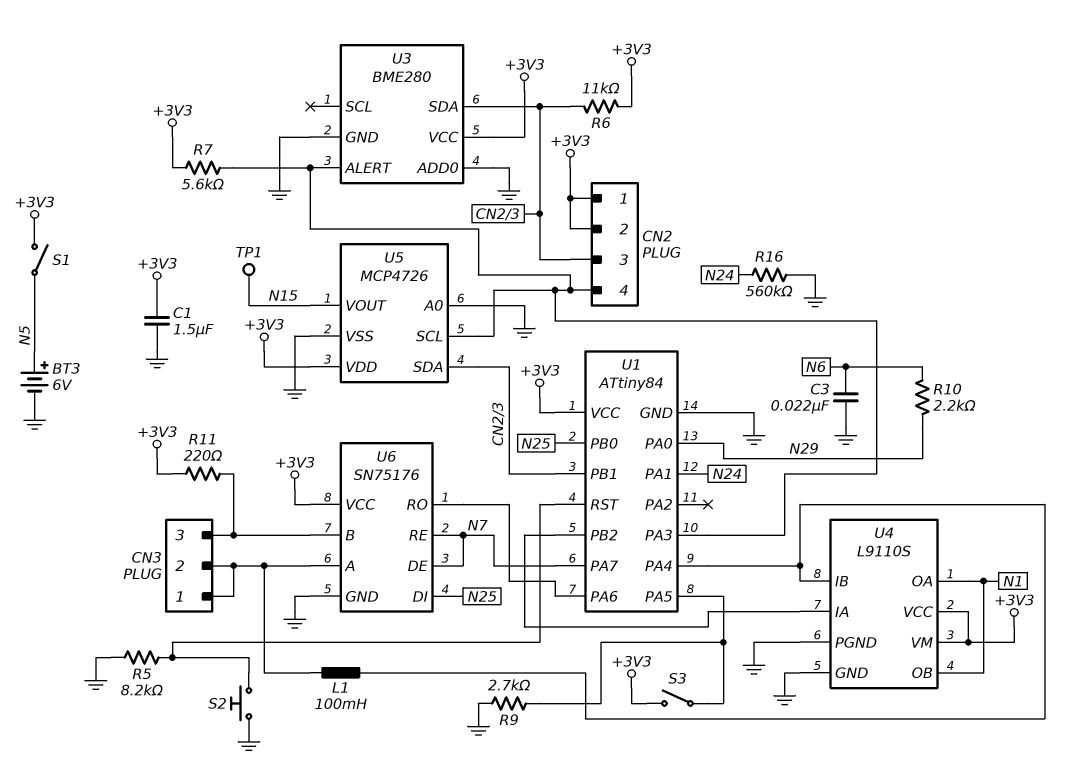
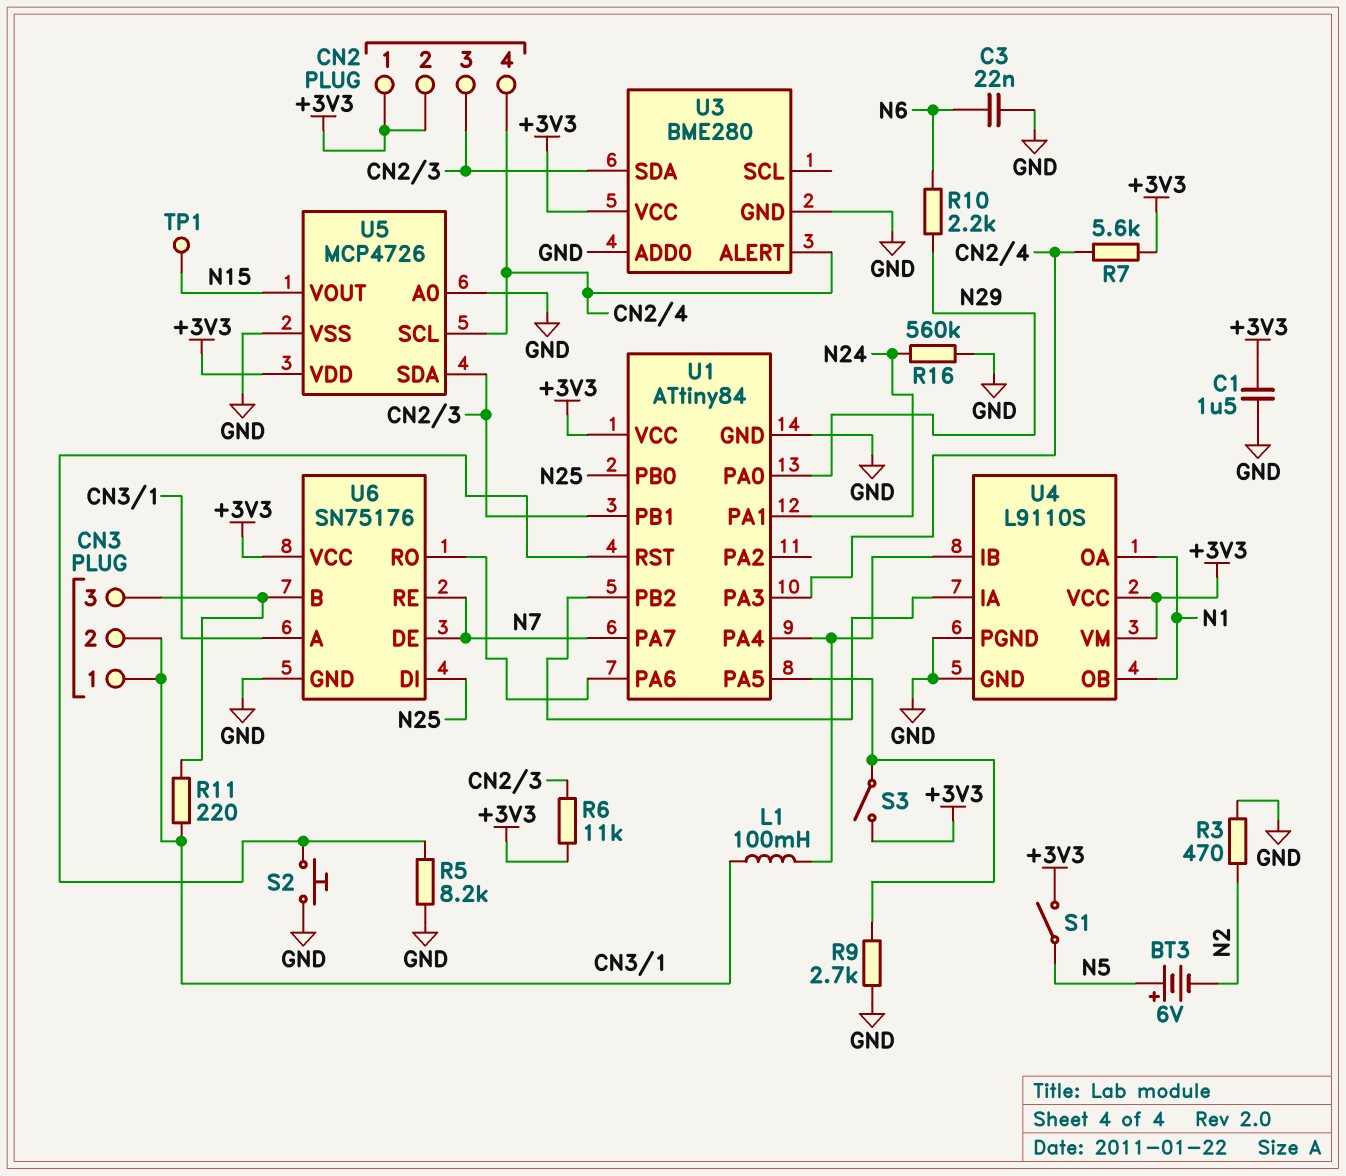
BT3: 6V (plus N5, minus GND) -> 6V (plus N5, minus N2)
R3: none -> 470 (GND, N2)
R11: 220 (+3V3, CN3/3) -> 220 (CN3/1, CN3/3)

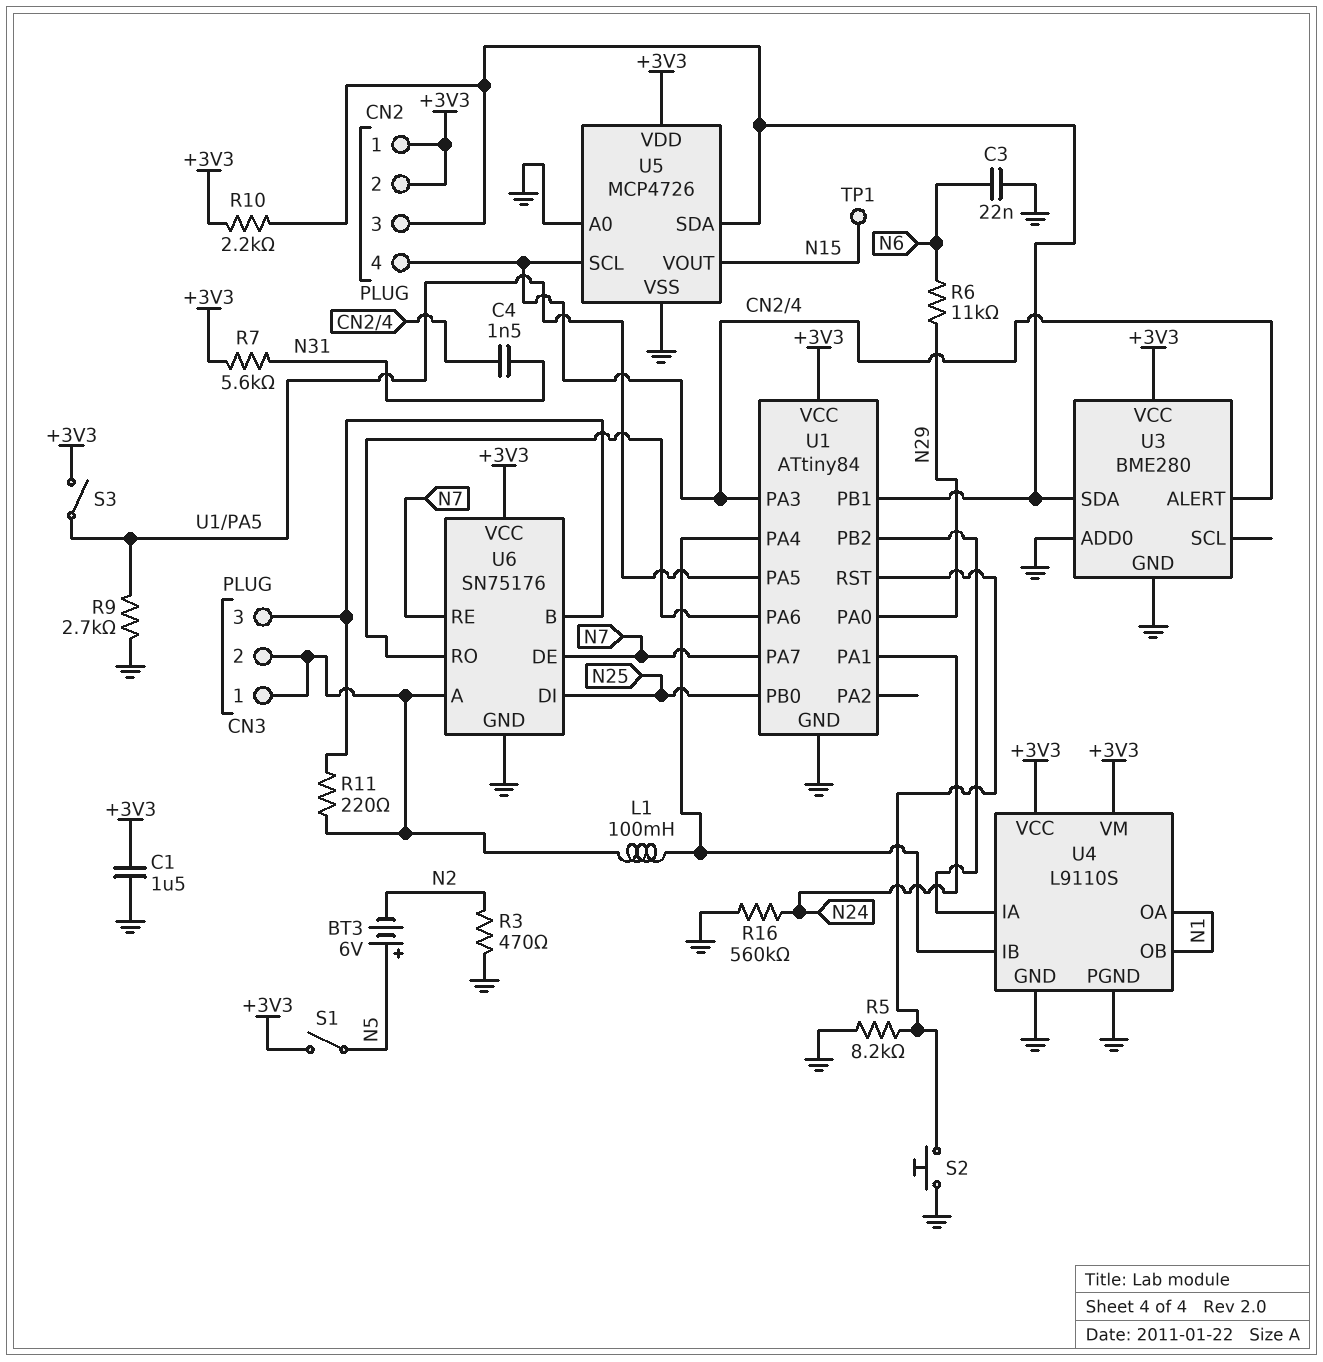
C4: none -> 1.5nF (CN2/4, N31)
R6: 11k (+3V3, CN2/3) -> 11k (N6, N29)
R7: 5.6k (+3V3, CN2/4) -> 5.6k (+3V3, N31)
R10: 2.2k (N6, N29) -> 2.2k (+3V3, CN2/3)

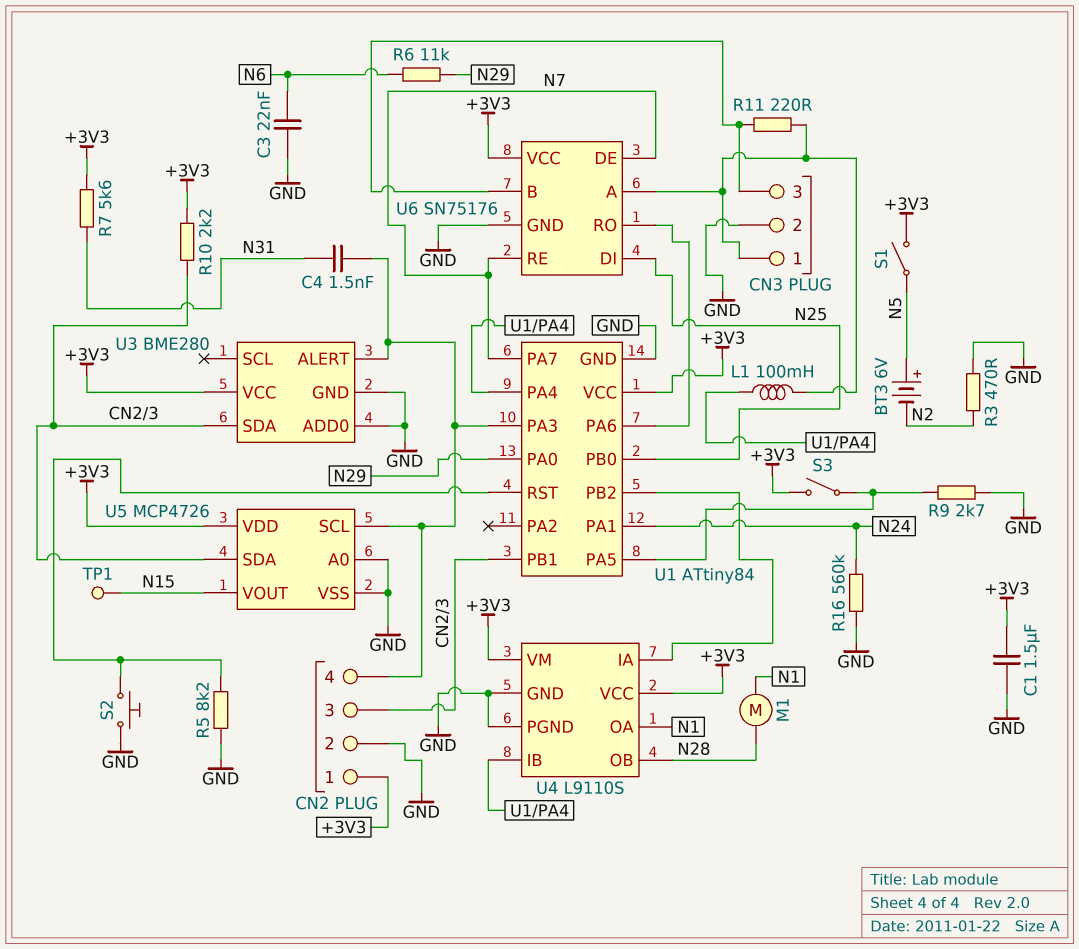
CN2 pin 2: +3V3 -> GND
CN3 pin 2: CN3/1 -> GND
M1: none -> motor (N1, N28)
U4 pin OB: N1 -> N28

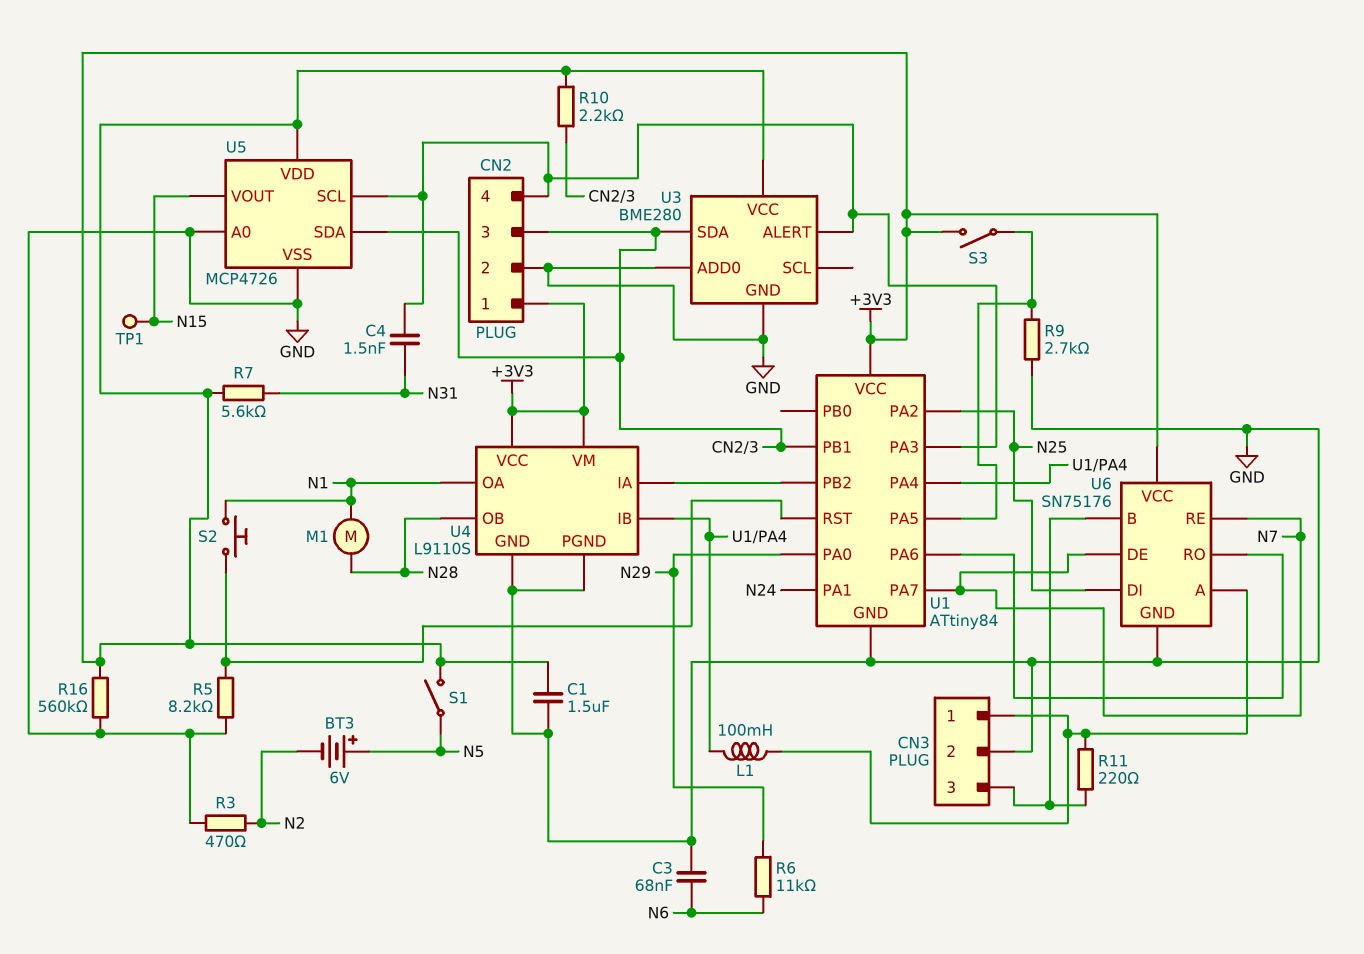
C3: 22nF (GND, N6) -> 68nF (GND, N6)
R16: 560k (GND, N24) -> 560k (+3V3, GND)
S2: button (GND, U1/RST) -> button (N1, U1/RST)
U1 pin PA2: none -> N25
U1 pin PB0: N25 -> none

